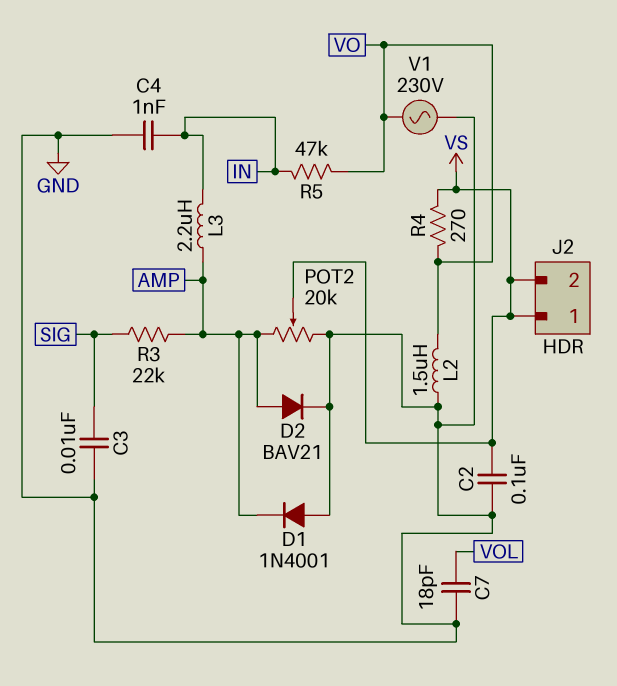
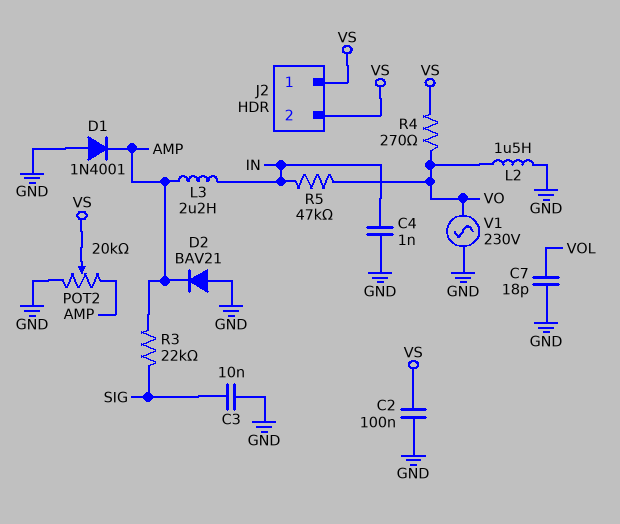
D2: diode BAV21 (A AMP, K GND) -> diode BAV21 (A GND, K AMP)

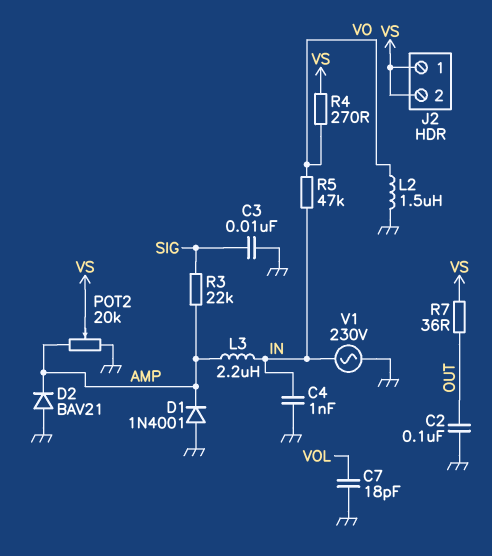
C2: 100nF (GND, VS) -> 100nF (GND, OUT)
R7: none -> 36 (OUT, VS)
V1: AC 230V (GND, VO) -> AC 230V (GND, IN)

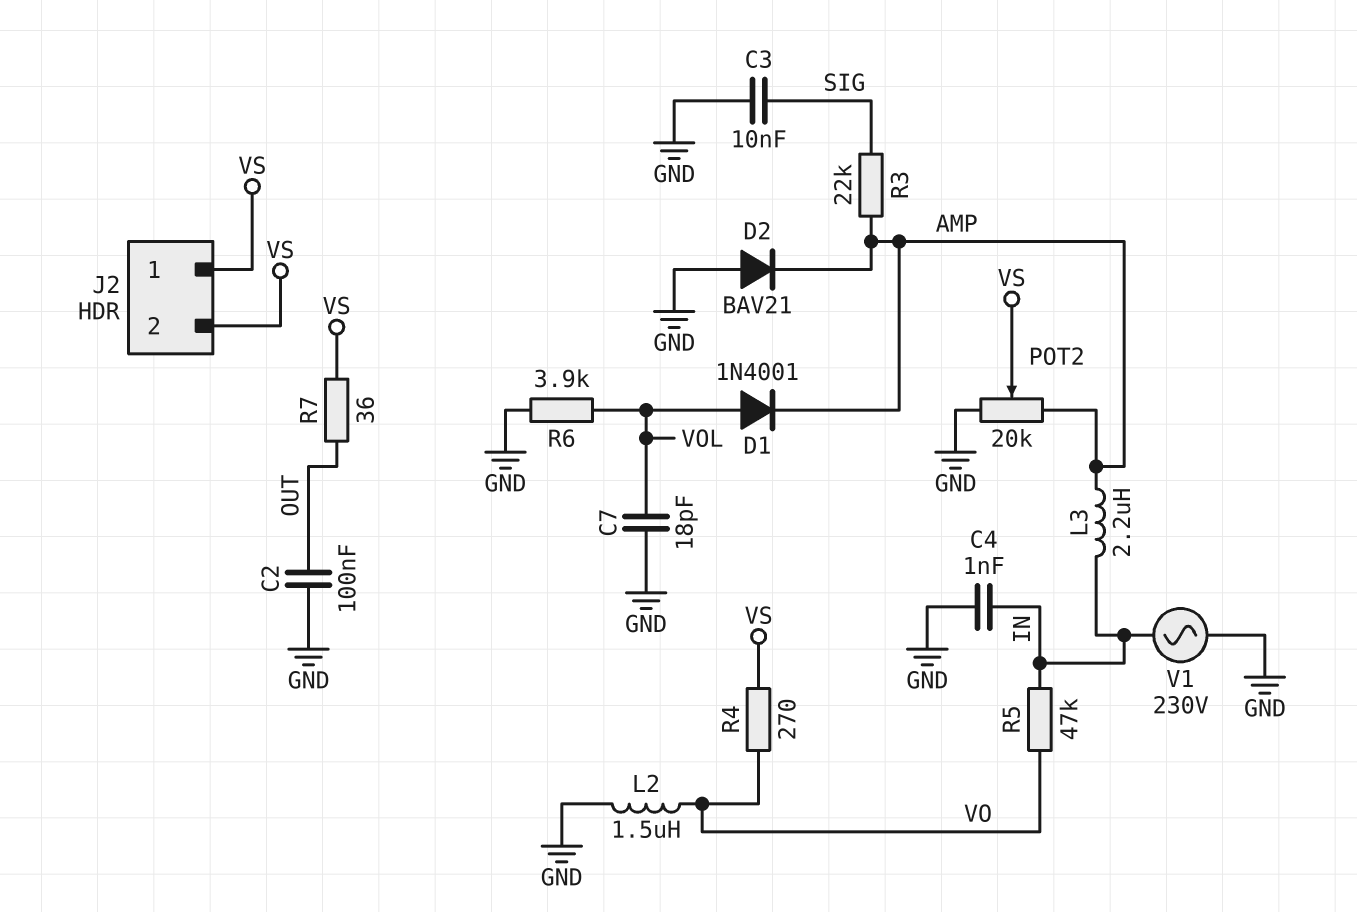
D1: diode 1N4001 (A GND, K AMP) -> diode 1N4001 (A VOL, K AMP)
R6: none -> 3.9k (GND, VOL)

